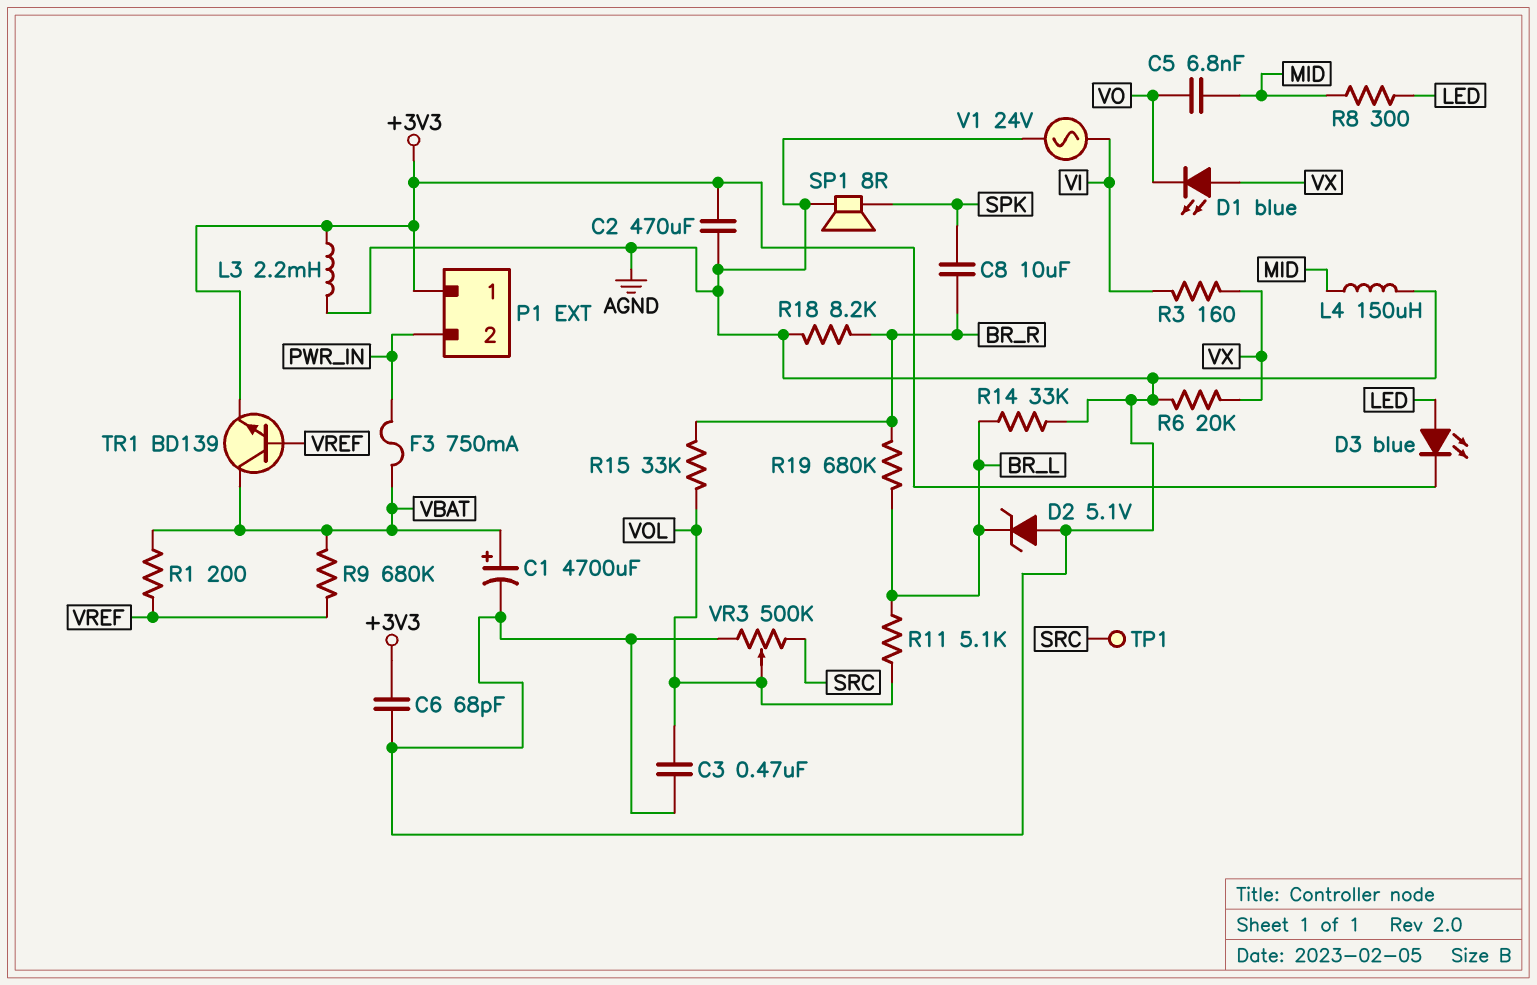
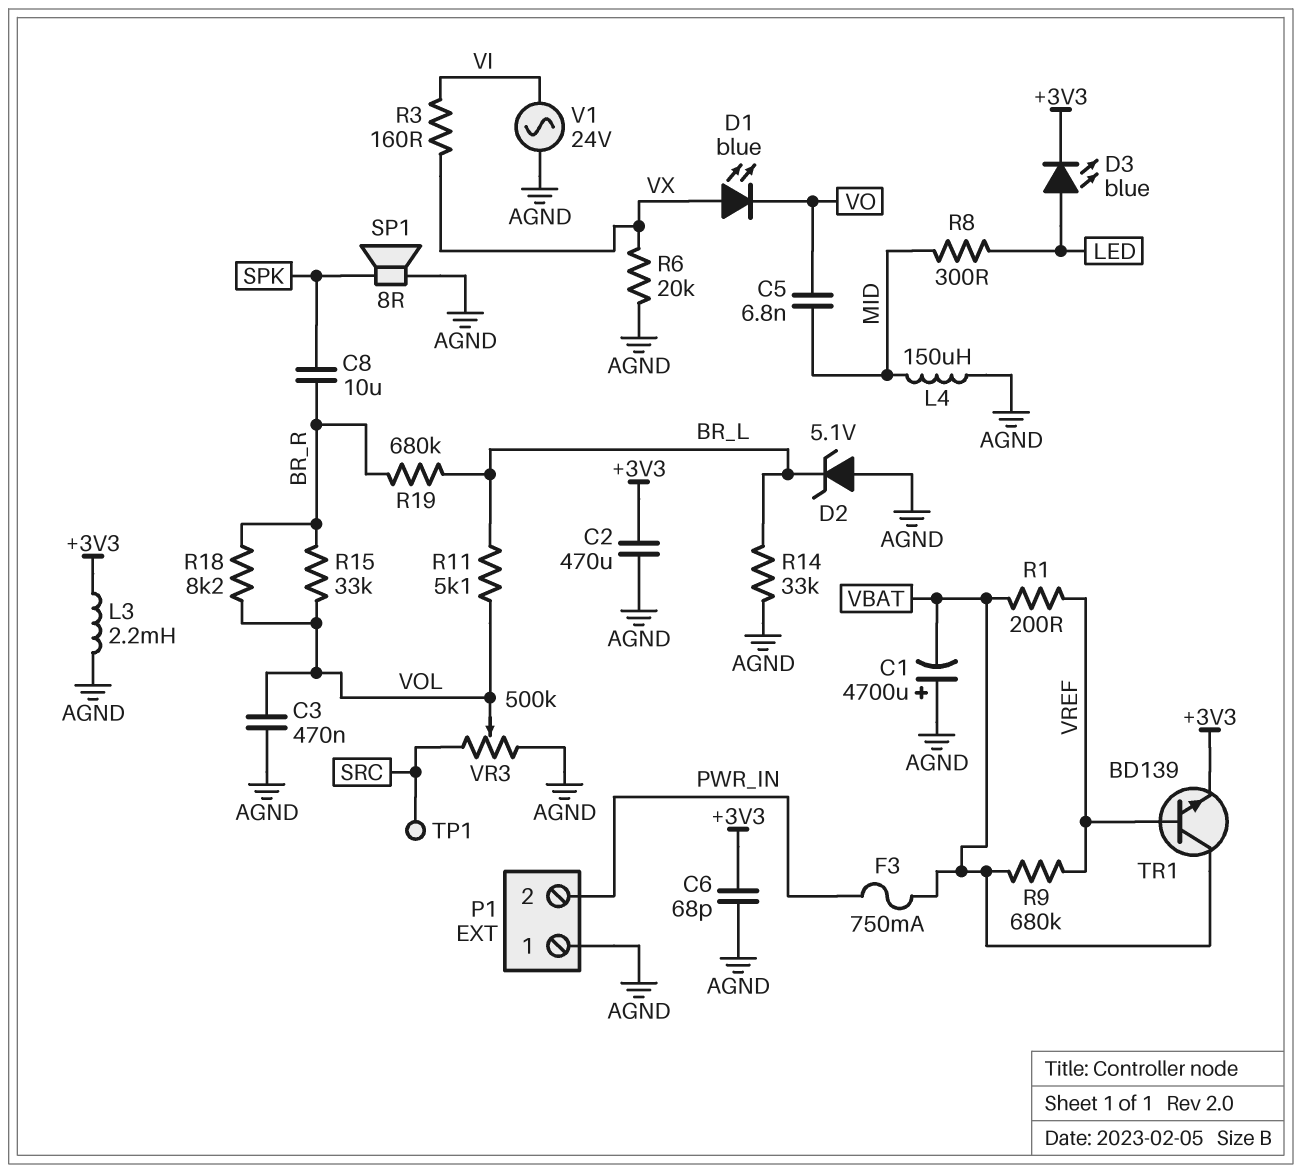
C1: 4700uF (plus VBAT, minus AGND) -> 4700uF (plus AGND, minus VBAT)
P1 pin 1: +3V3 -> AGND
R18: 8.2k (AGND, BR_R) -> 8.2k (BR_R, VOL)

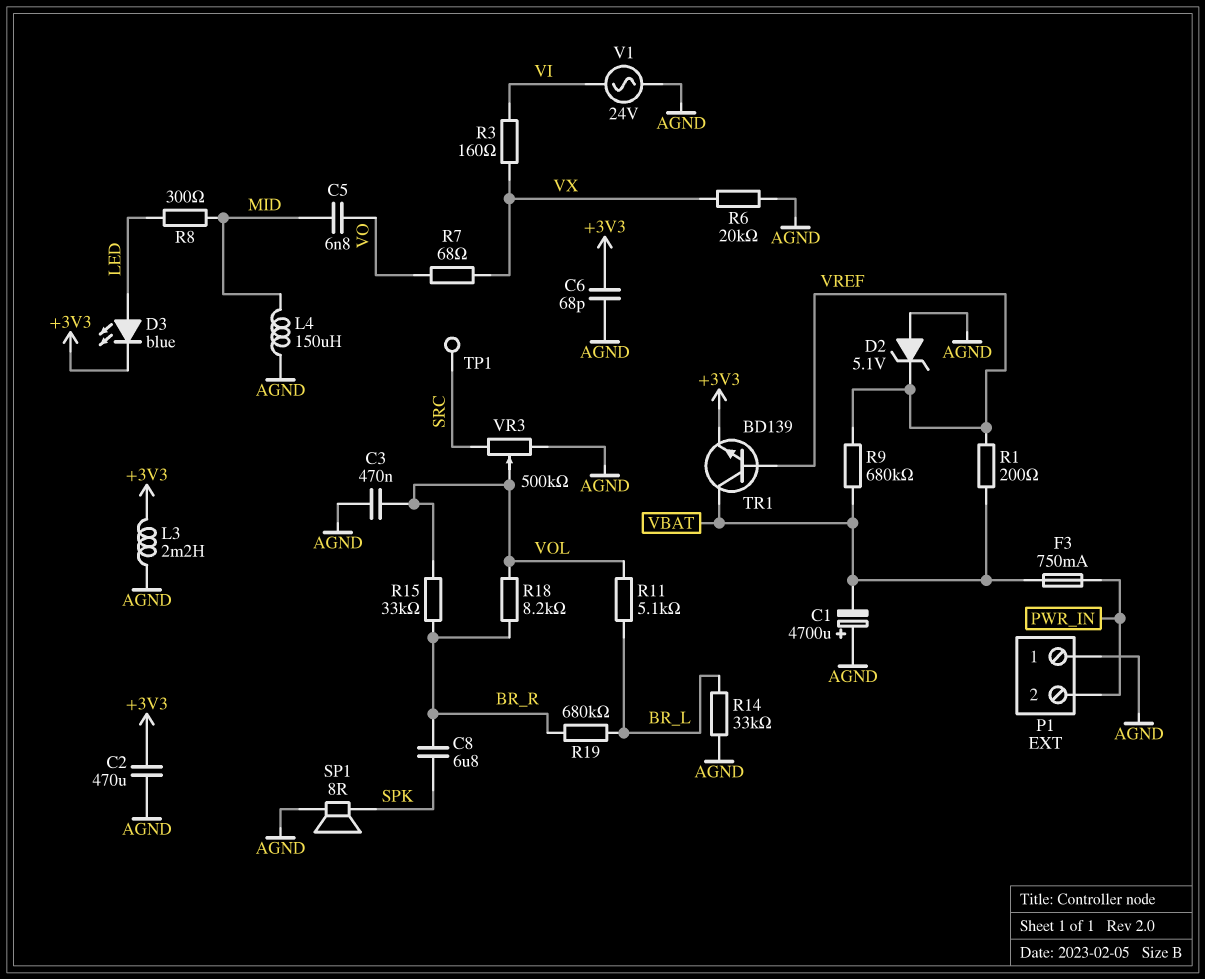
C8: 10uF (BR_R, SPK) -> 6.8uF (BR_R, SPK)
D1: LED blue (A VX, K VO) -> none
D2: zener 5.1V (A AGND, K BR_L) -> zener 5.1V (A AGND, K VREF)
R7: none -> 68 (VO, VX)

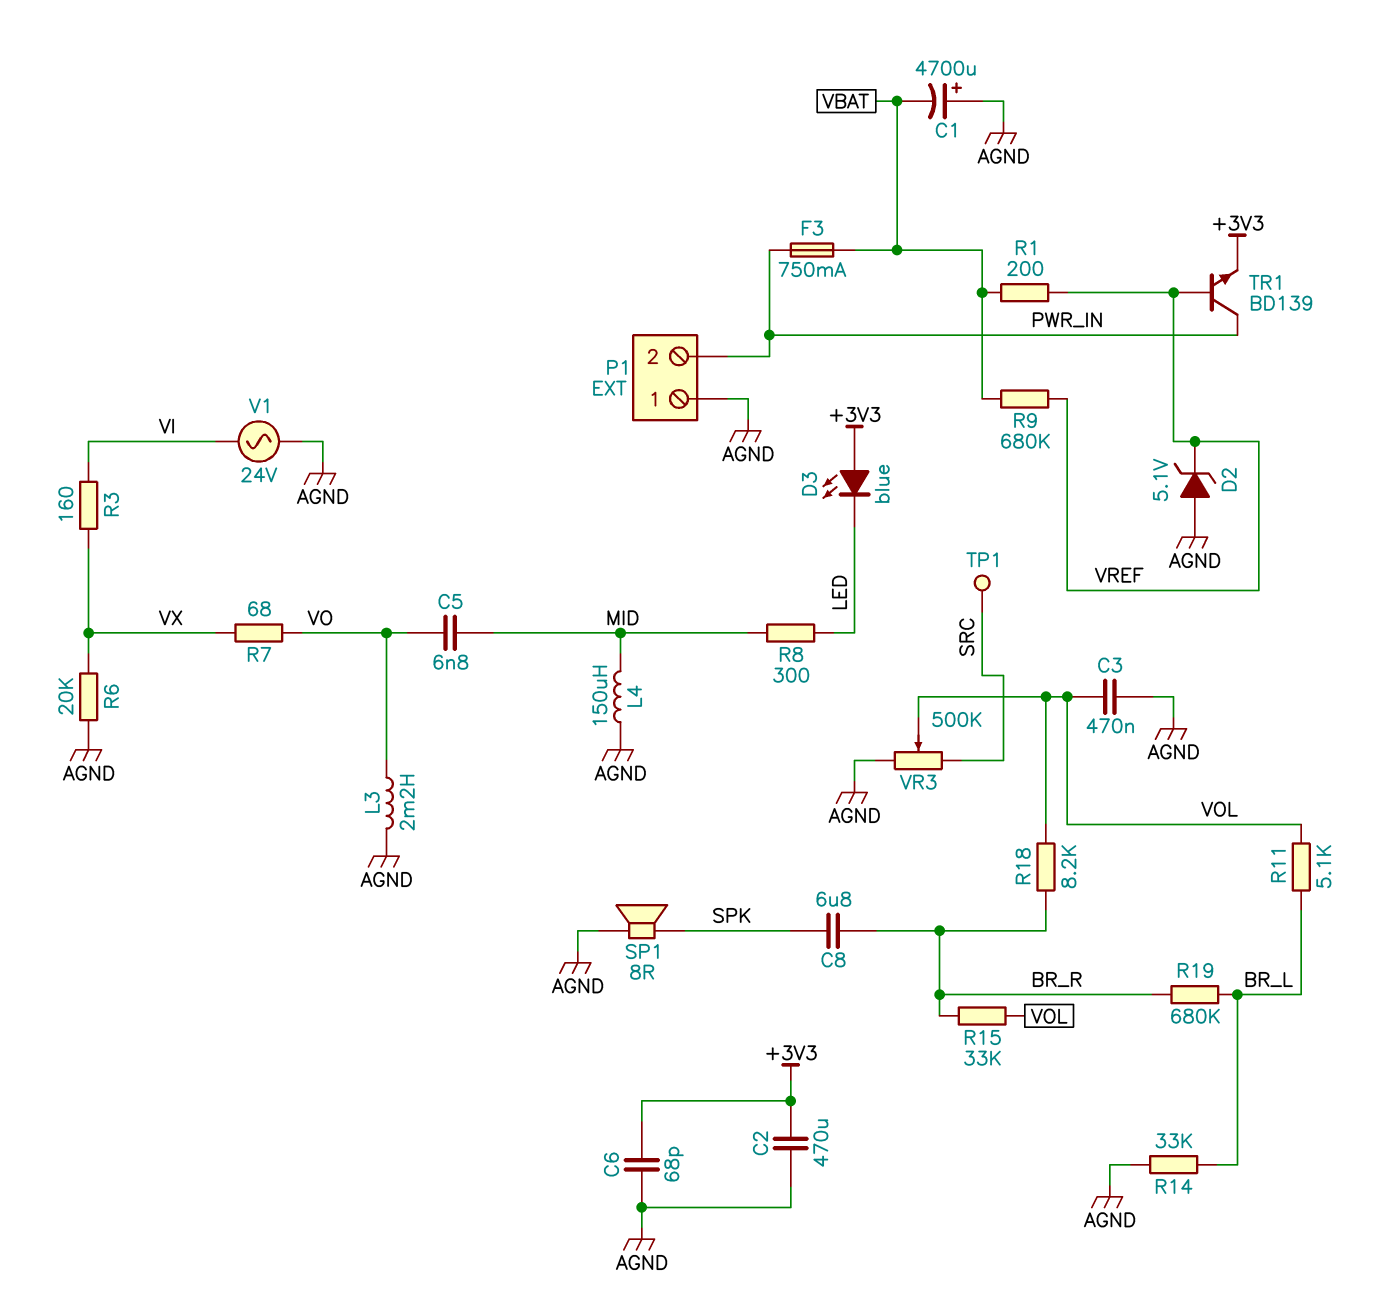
D3: LED blue (A LED, K +3V3) -> LED blue (A +3V3, K LED)
L3: 2.2mH (+3V3, AGND) -> 2.2mH (AGND, VO)
TR1: NPN BD139 (B VREF, C VBAT, E +3V3) -> NPN BD139 (B VREF, C PWR_IN, E +3V3)

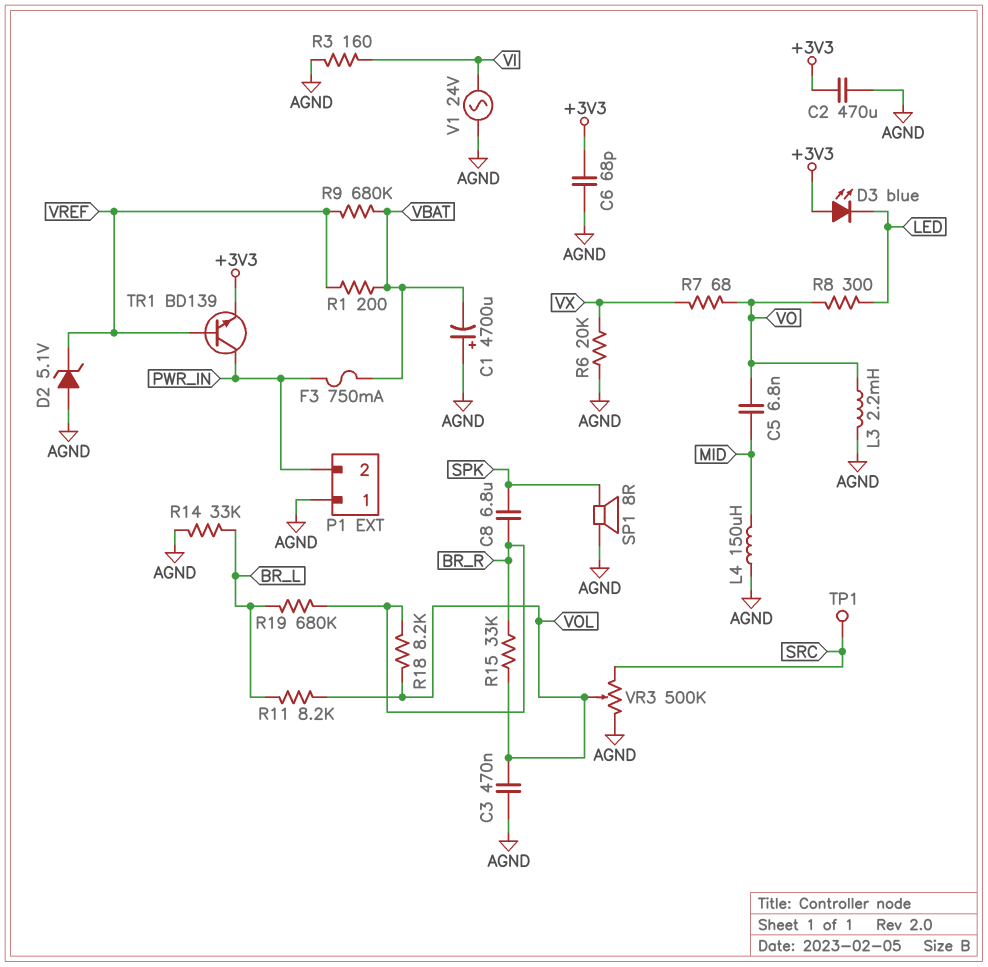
R3: 160 (VI, VX) -> 160 (AGND, VI)
R8: 300 (LED, MID) -> 300 (LED, VO)
R11: 5.1k (BR_L, VOL) -> 8.2k (BR_L, VOL)

